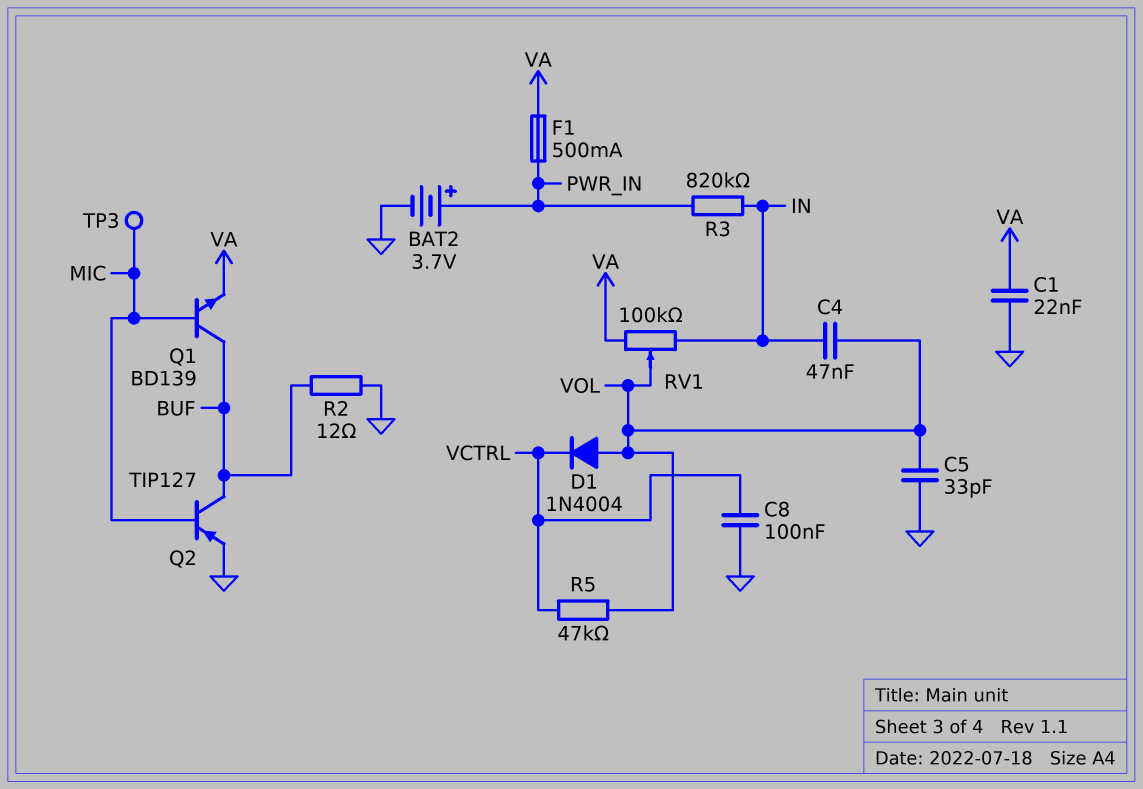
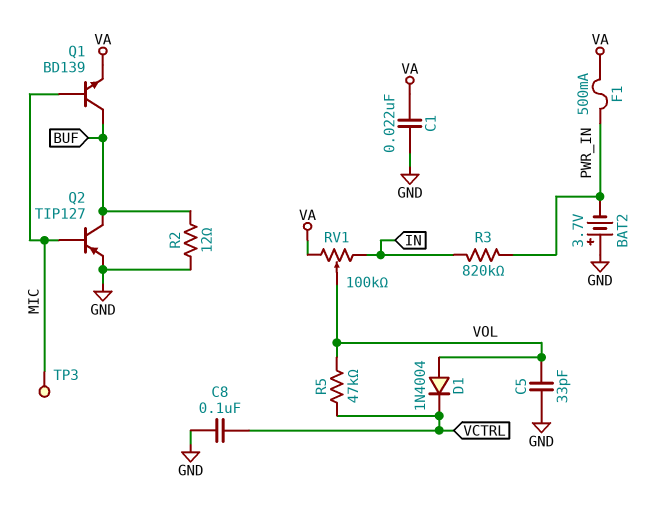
BAT2: 3.7V (plus PWR_IN, minus GND) -> 3.7V (plus GND, minus PWR_IN)
C4: 47nF (IN, VOL) -> none

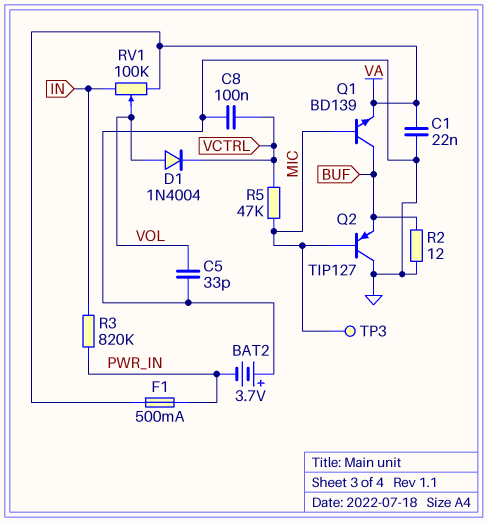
Q2: PNP TIP127 (B MIC, C BUF, E GND) -> PNP TIP127 (B MIC, C GND, E BUF)
R5: 47k (VCTRL, VOL) -> 47k (MIC, VCTRL)

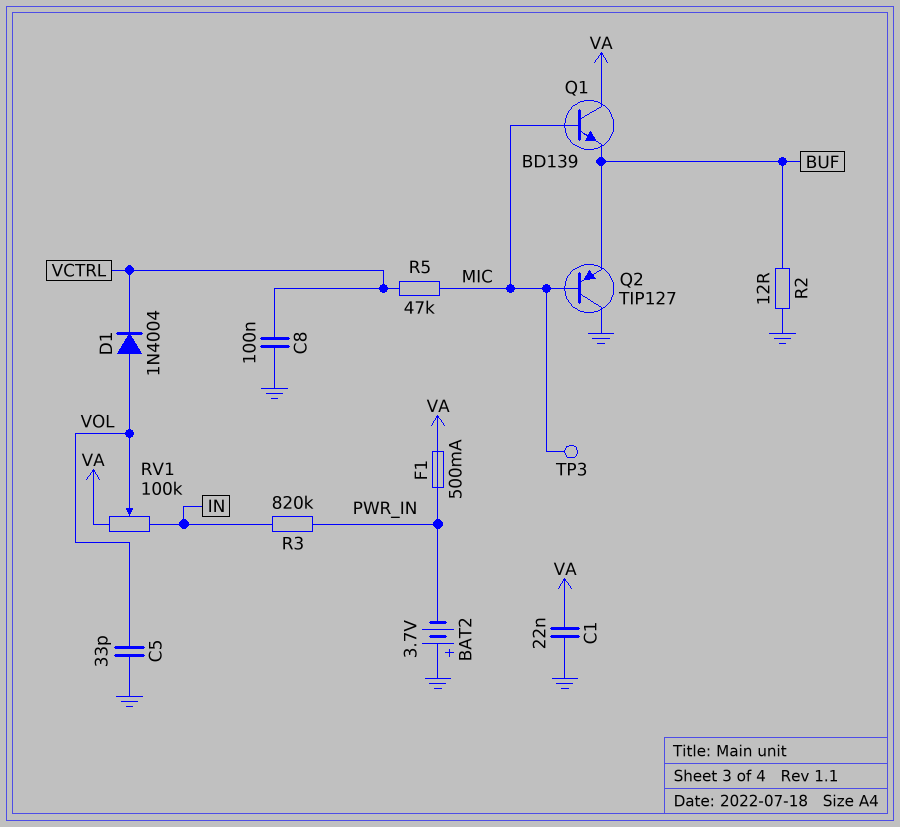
Q1: NPN BD139 (B MIC, C BUF, E VA) -> NPN BD139 (B MIC, C VA, E BUF)

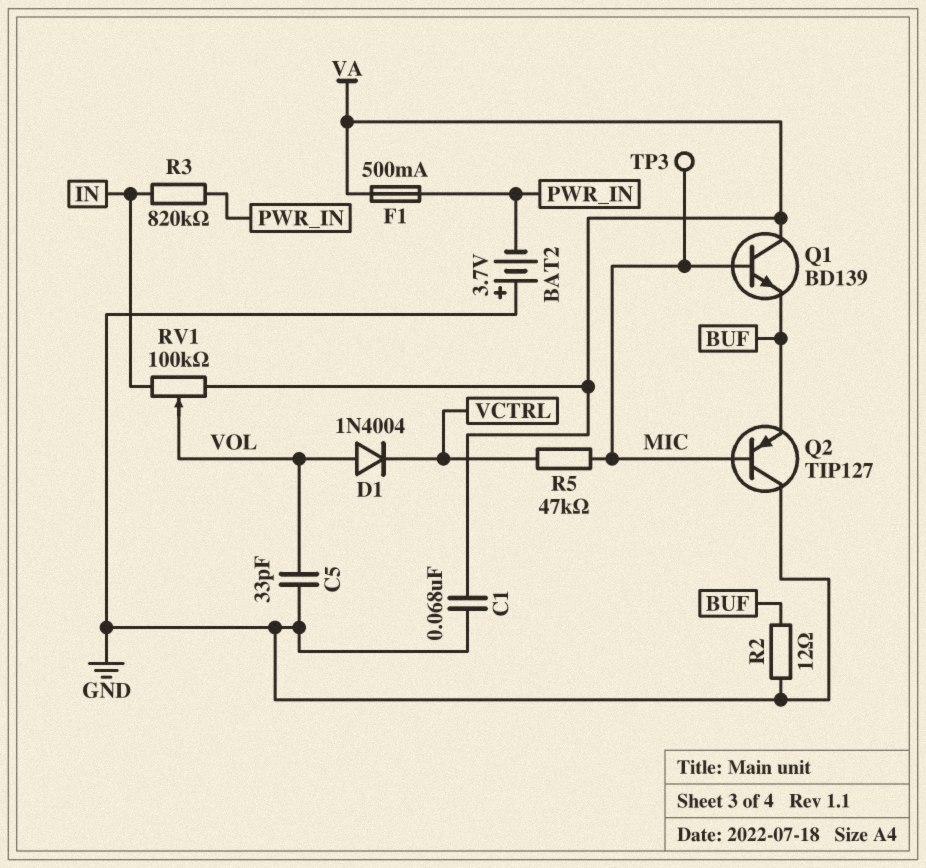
C1: 22nF (GND, VA) -> 68nF (GND, VA)
C8: 100nF (GND, VCTRL) -> none

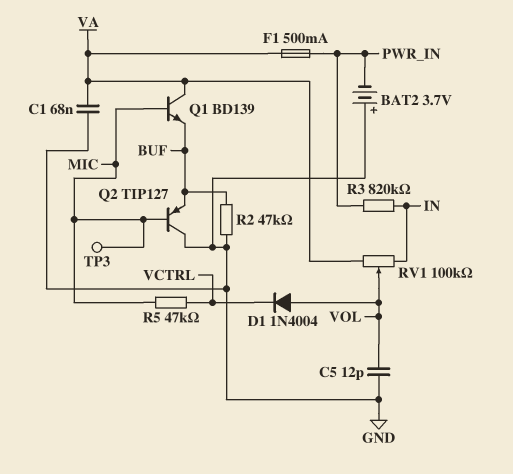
C5: 33pF (GND, VOL) -> 12pF (GND, VOL)
R2: 12 (BUF, GND) -> 47k (BUF, GND)

